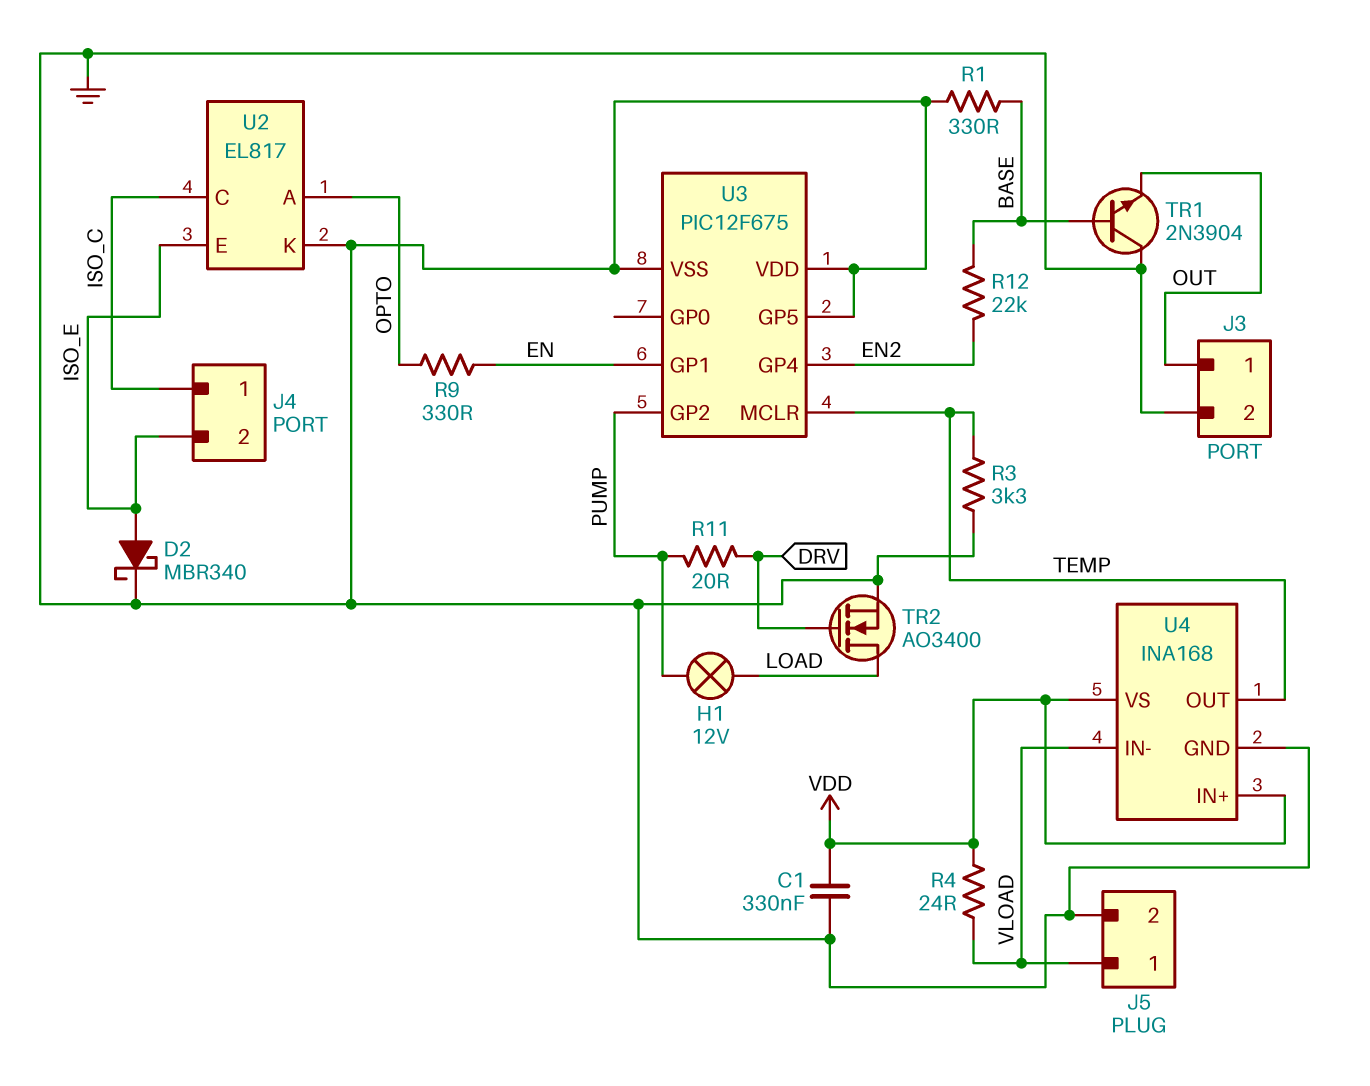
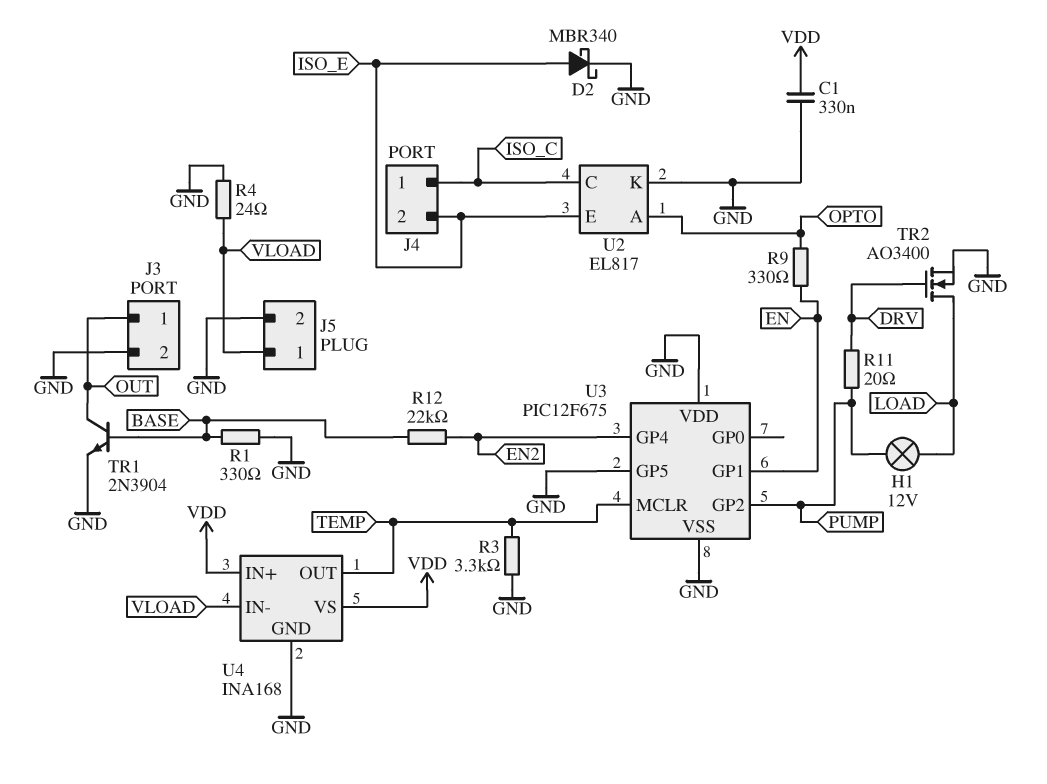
R4: 24 (VDD, VLOAD) -> 24 (GND, VLOAD)
TR1: NPN 2N3904 (B BASE, C GND, E OUT) -> NPN 2N3904 (B BASE, C OUT, E GND)

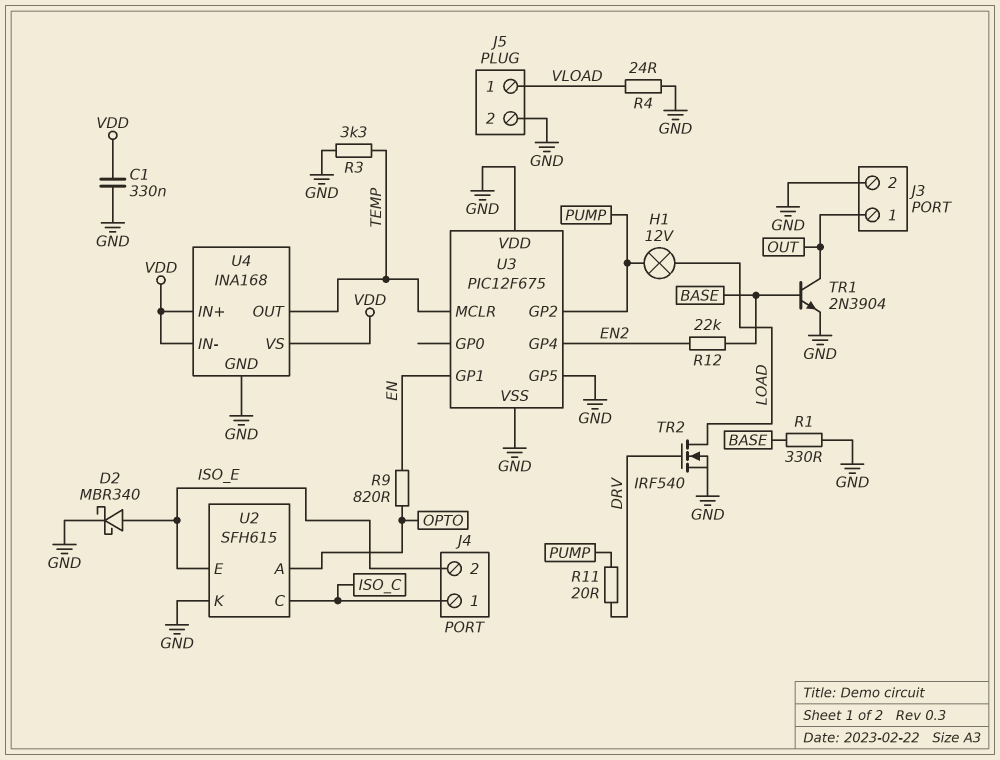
R9: 330 (EN, OPTO) -> 820 (EN, OPTO)
TR2: NMOS AO3400 (G DRV, D LOAD, S GND) -> NMOS IRF540 (G DRV, D LOAD, S GND)
U2: EL817 -> SFH615
U4 pin IN-: VLOAD -> VDD

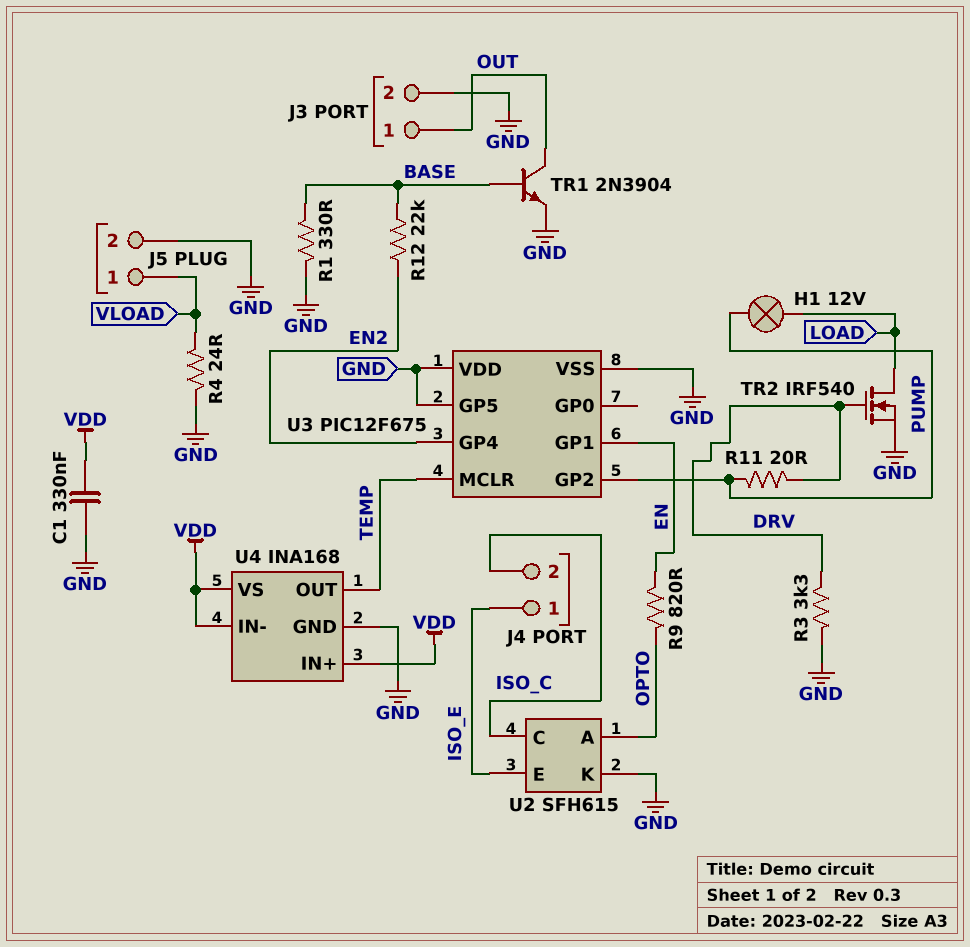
D2: schottky MBR340 (A ISO_E, K GND) -> none
J4 pin 1: ISO_C -> ISO_E
J4 pin 2: ISO_E -> ISO_C
R3: 3.3k (GND, TEMP) -> 3.3k (DRV, GND)

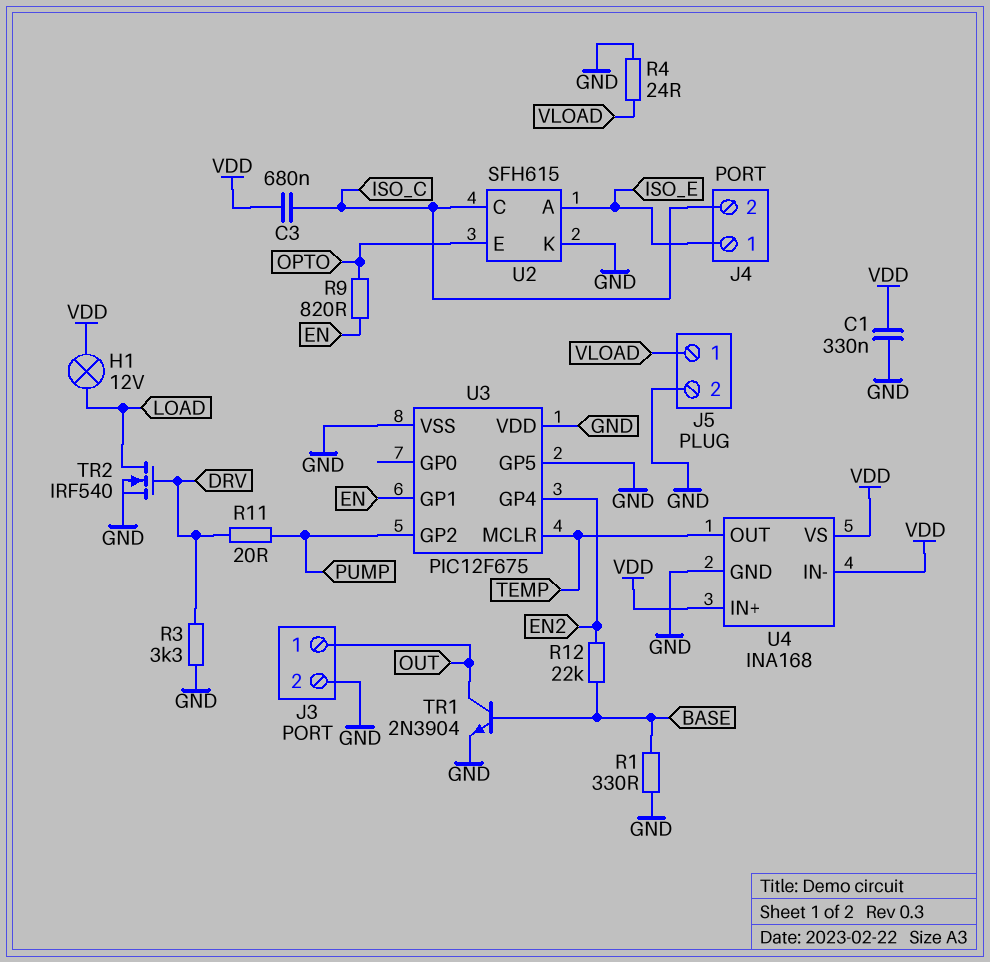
C3: none -> 680nF (ISO_C, VDD)
H1: lamp 12V (LOAD, PUMP) -> lamp 12V (LOAD, VDD)
U2 pin A: OPTO -> ISO_E
U2 pin E: ISO_E -> OPTO

